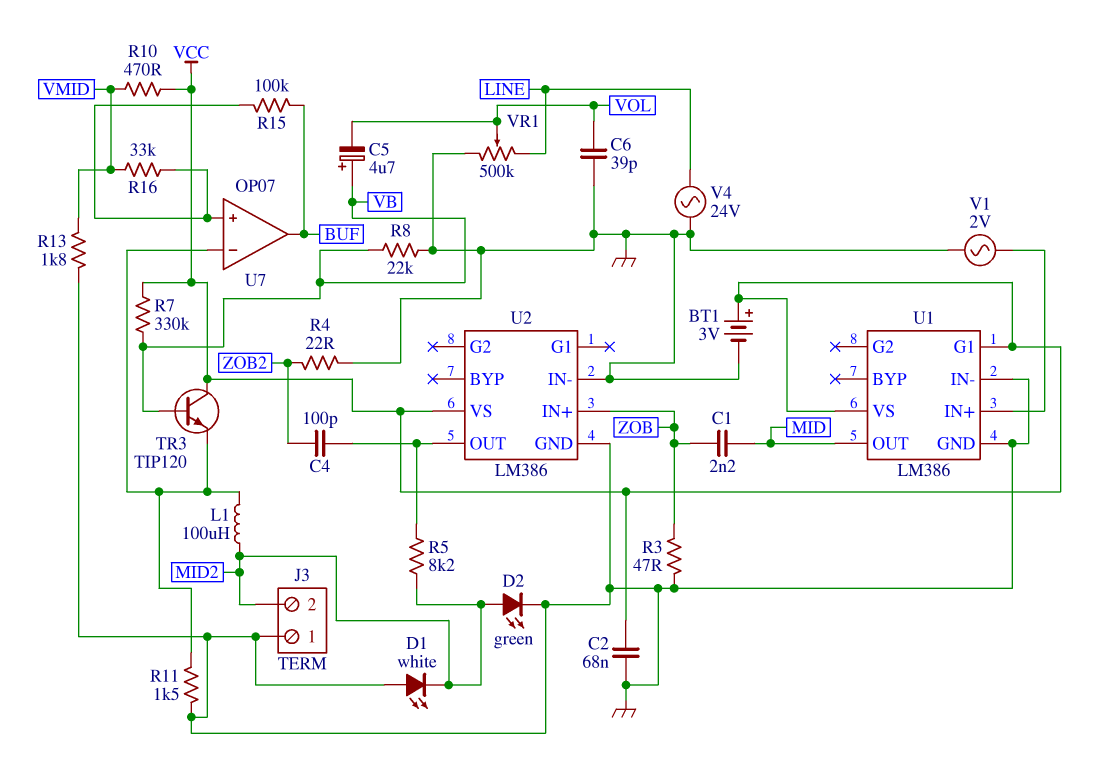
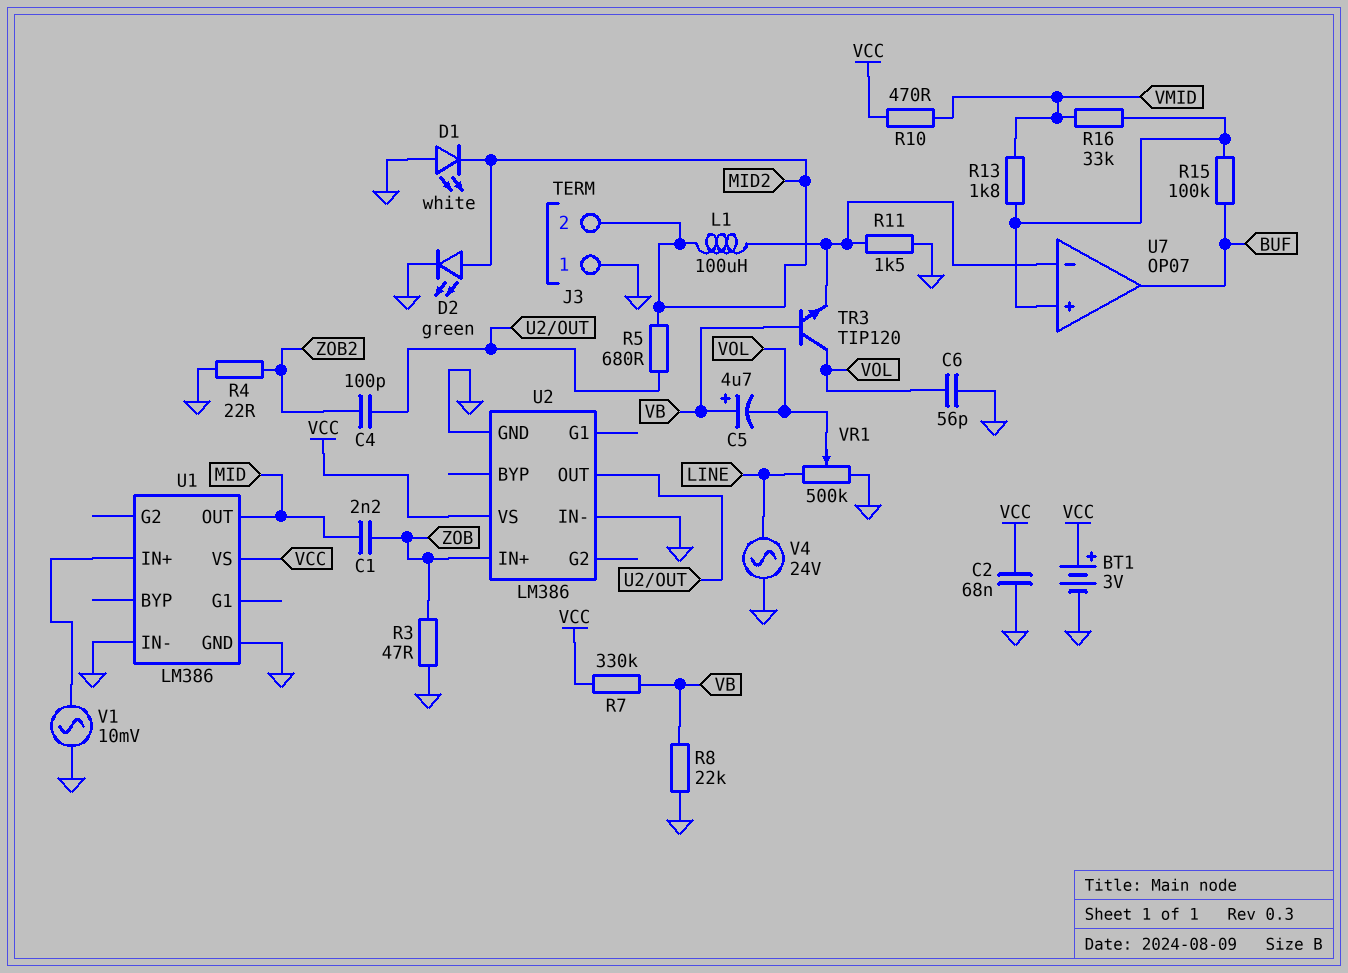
C6: 39pF (GND, VOL) -> 56pF (GND, VOL)
R5: 8.2k (MID2, U2/OUT) -> 680 (MID2, U2/OUT)
R13: 1.8k (GND, VMID) -> 1.8k (U7/in+, VMID)
TR3: NPN TIP120 (B VB, C VCC, E U7/in-) -> NPN TIP120 (B VB, C VOL, E U7/in-)
U1 pin G1: VCC -> none
V1: AC 2V (GND, U1/IN+) -> AC 10mV (GND, U1/IN+)

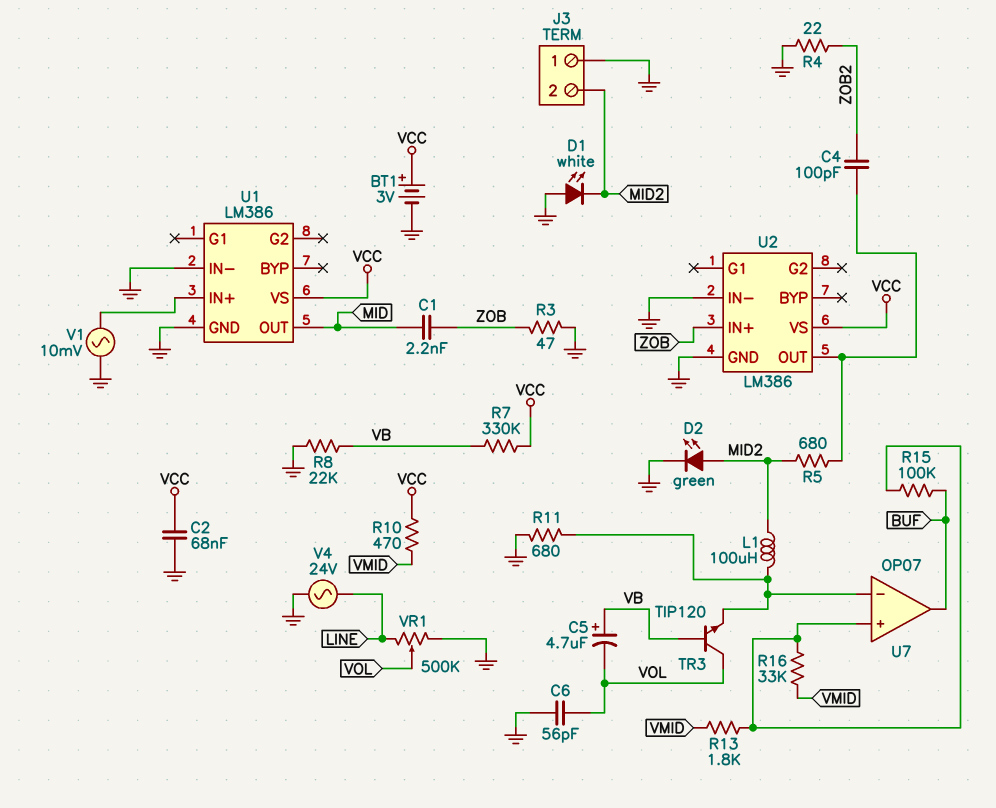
R11: 1.5k (GND, U7/in-) -> 680 (GND, U7/in-)

